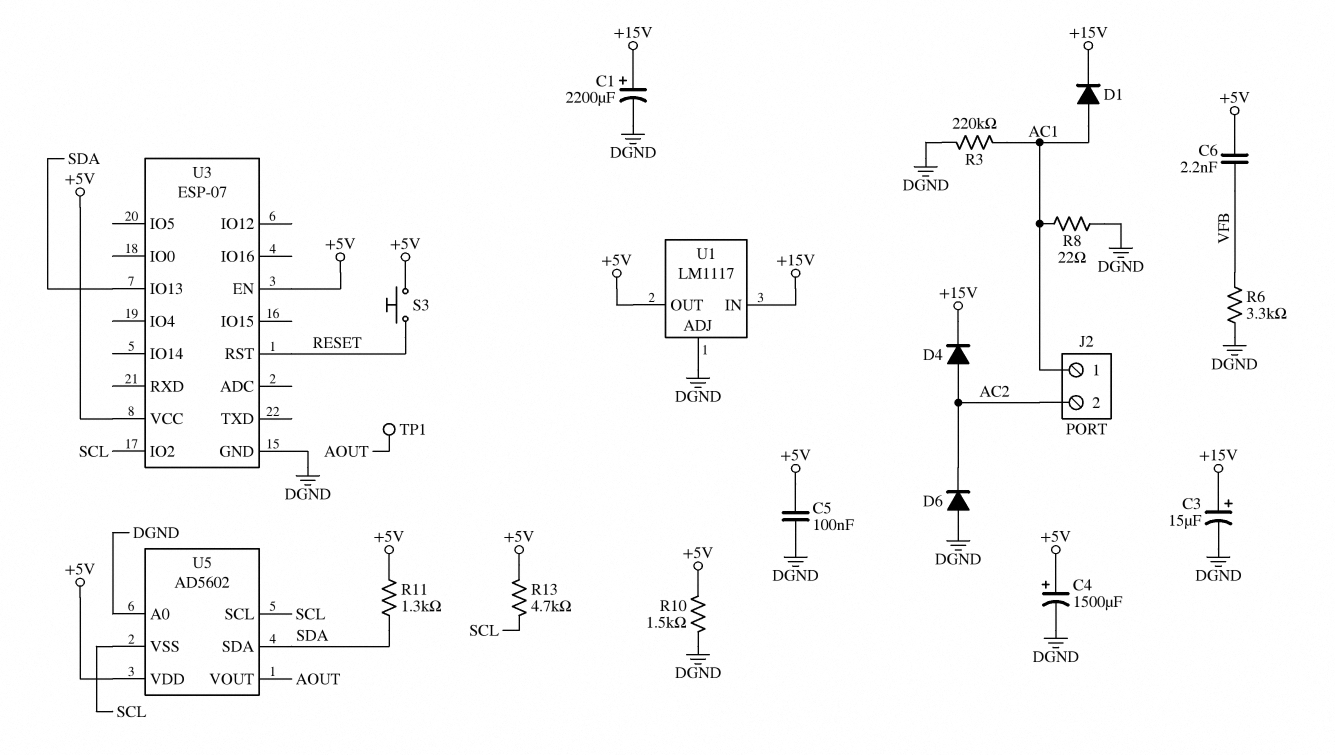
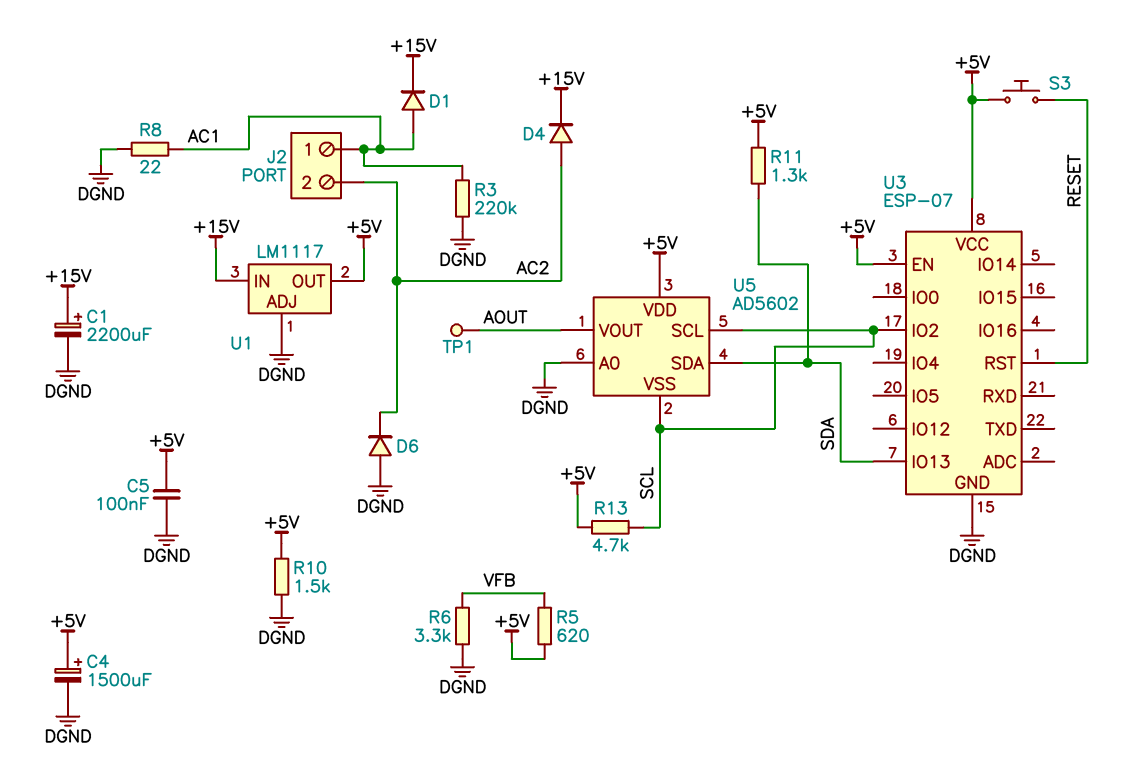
C3: 15uF (plus +15V, minus DGND) -> none
C6: 2.2nF (+5V, VFB) -> none
R5: none -> 620 (+5V, VFB)

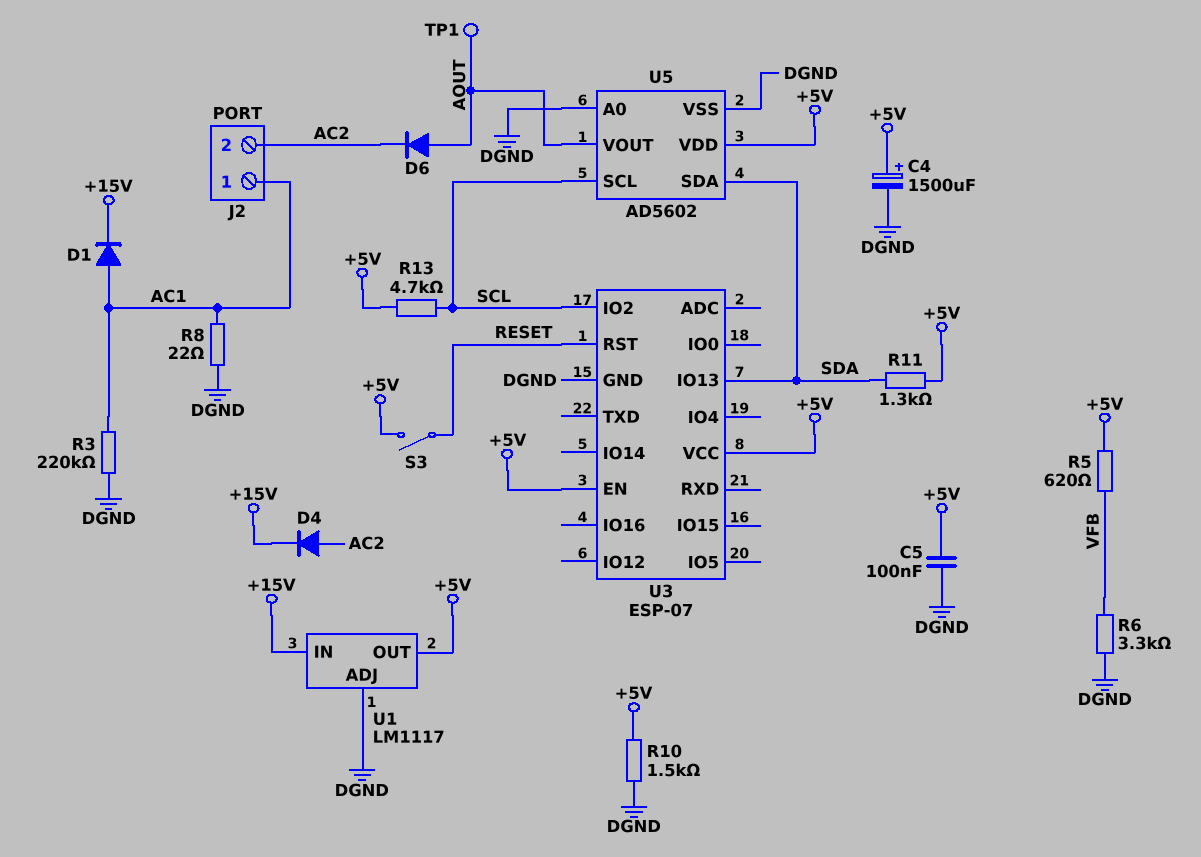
C1: 2200uF (plus +15V, minus DGND) -> none
D6: diode (A DGND, K AC2) -> diode (A AOUT, K AC2)
S3: button (+5V, RESET) -> switch (+5V, RESET)
U5 pin VSS: SCL -> DGND

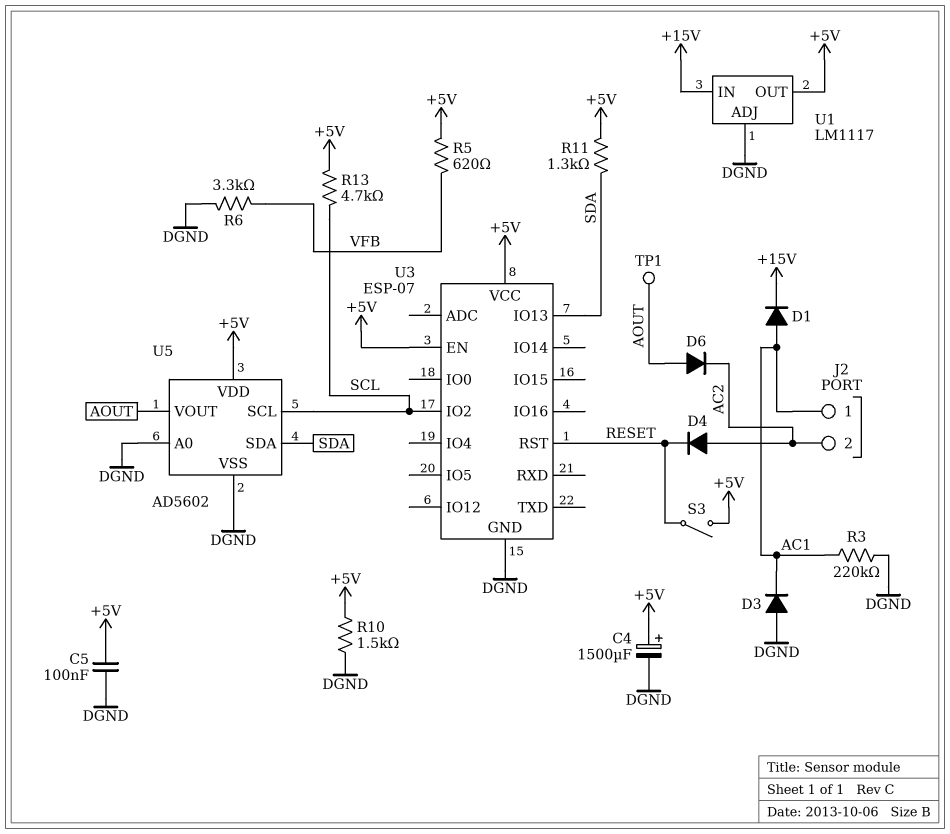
D3: none -> diode (A DGND, K AC1)
D4: diode (A AC2, K +15V) -> diode (A AC2, K RESET)
R8: 22 (AC1, DGND) -> none

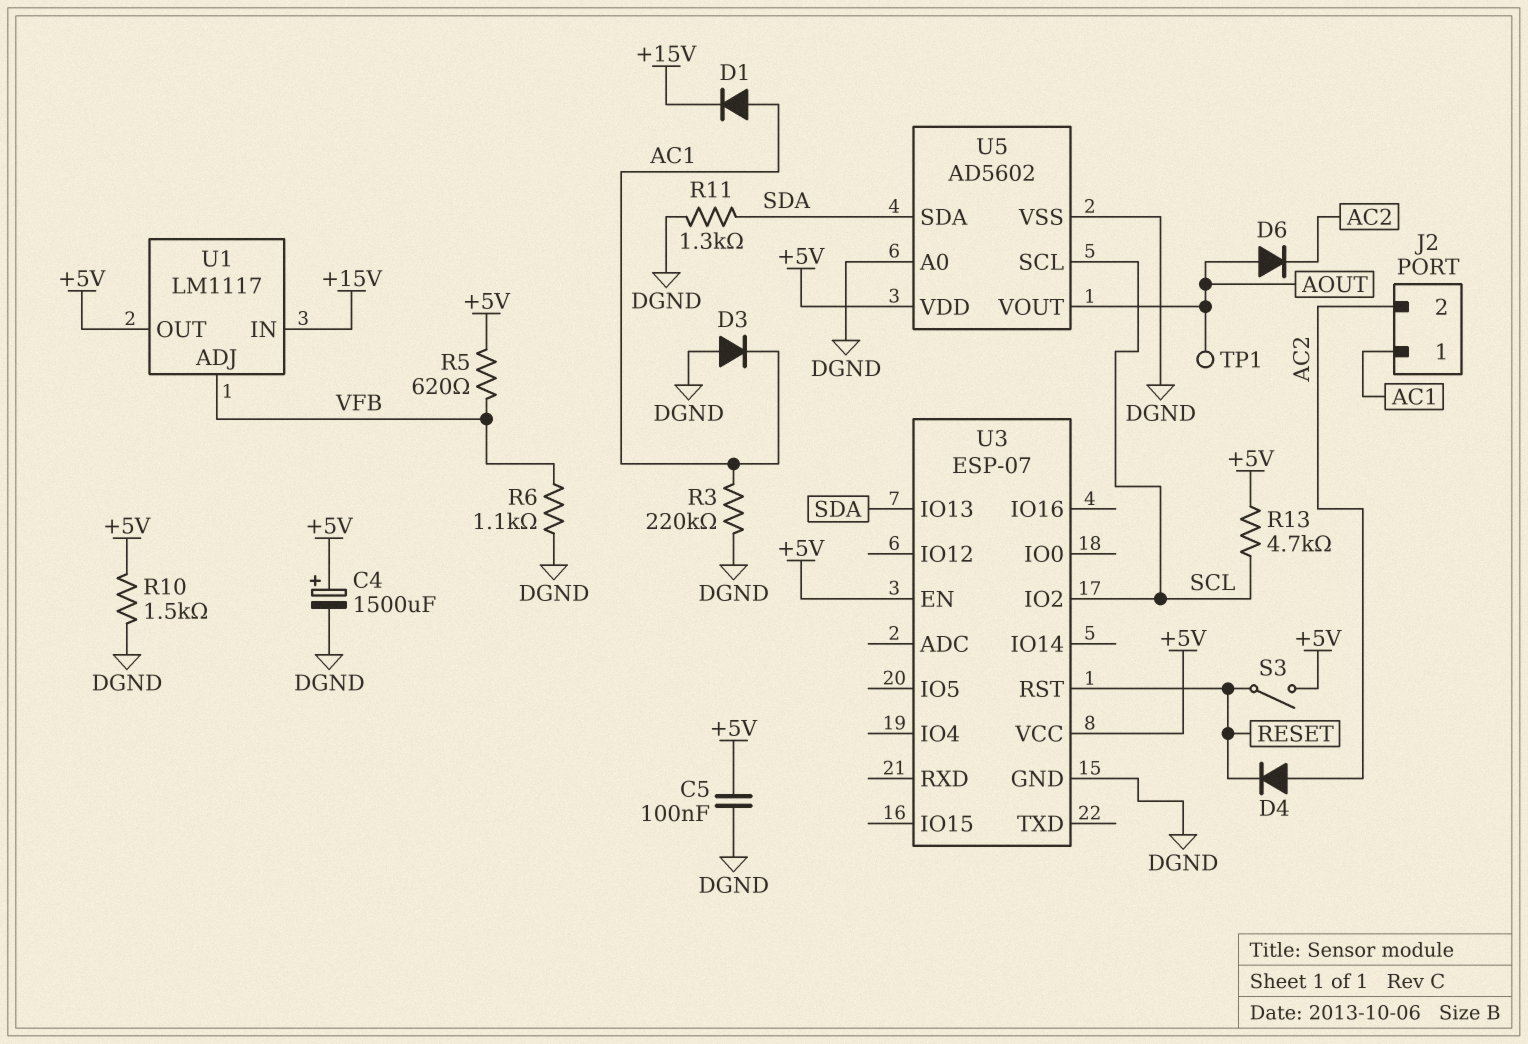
R6: 3.3k (DGND, VFB) -> 1.1k (DGND, VFB)
R11: 1.3k (+5V, SDA) -> 1.3k (DGND, SDA)
U1 pin ADJ: DGND -> VFB

